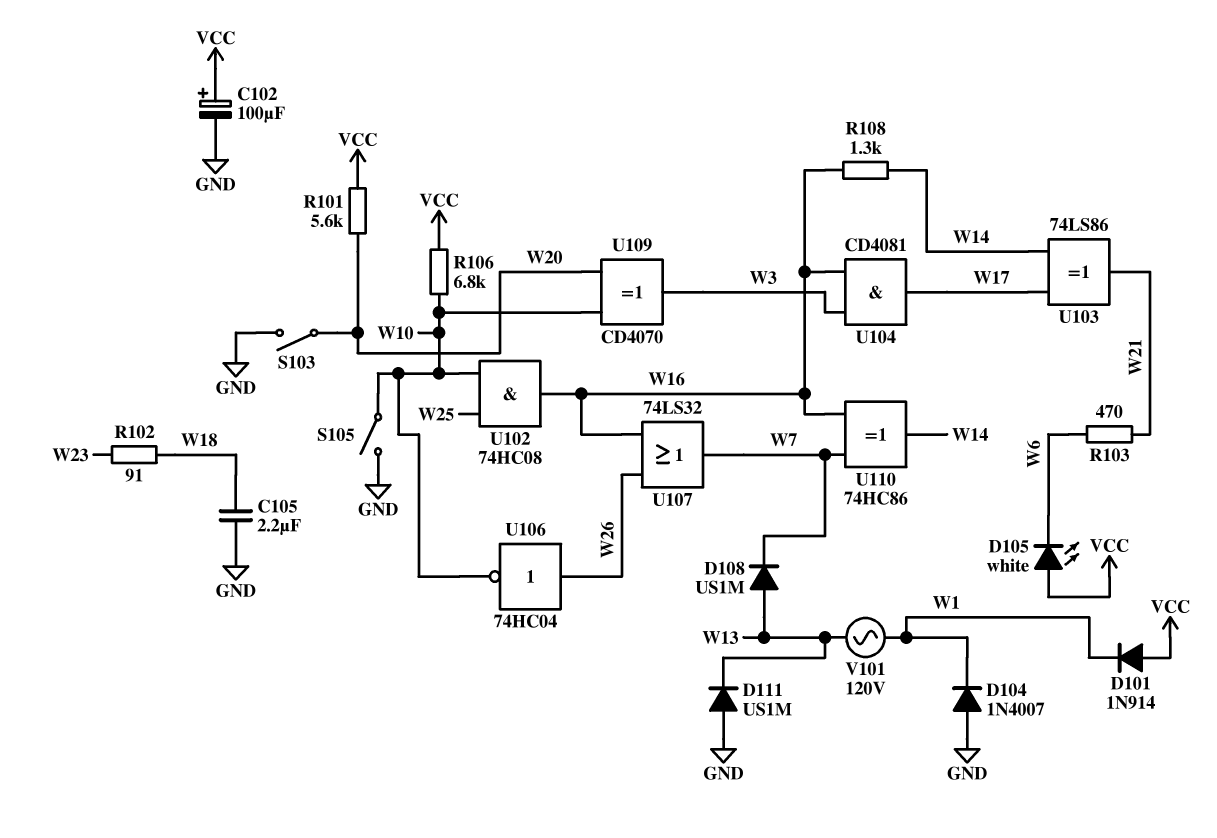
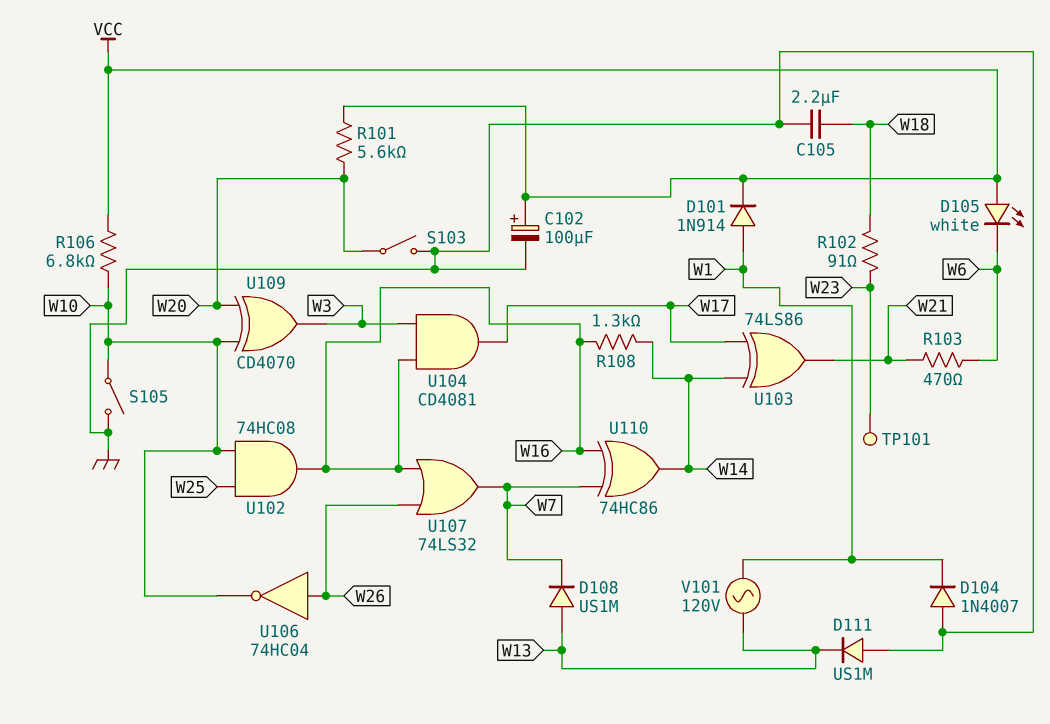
D101: diode 1N914 (A VCC, K W1) -> diode 1N914 (A W1, K VCC)
TP101: none -> test point (W23)

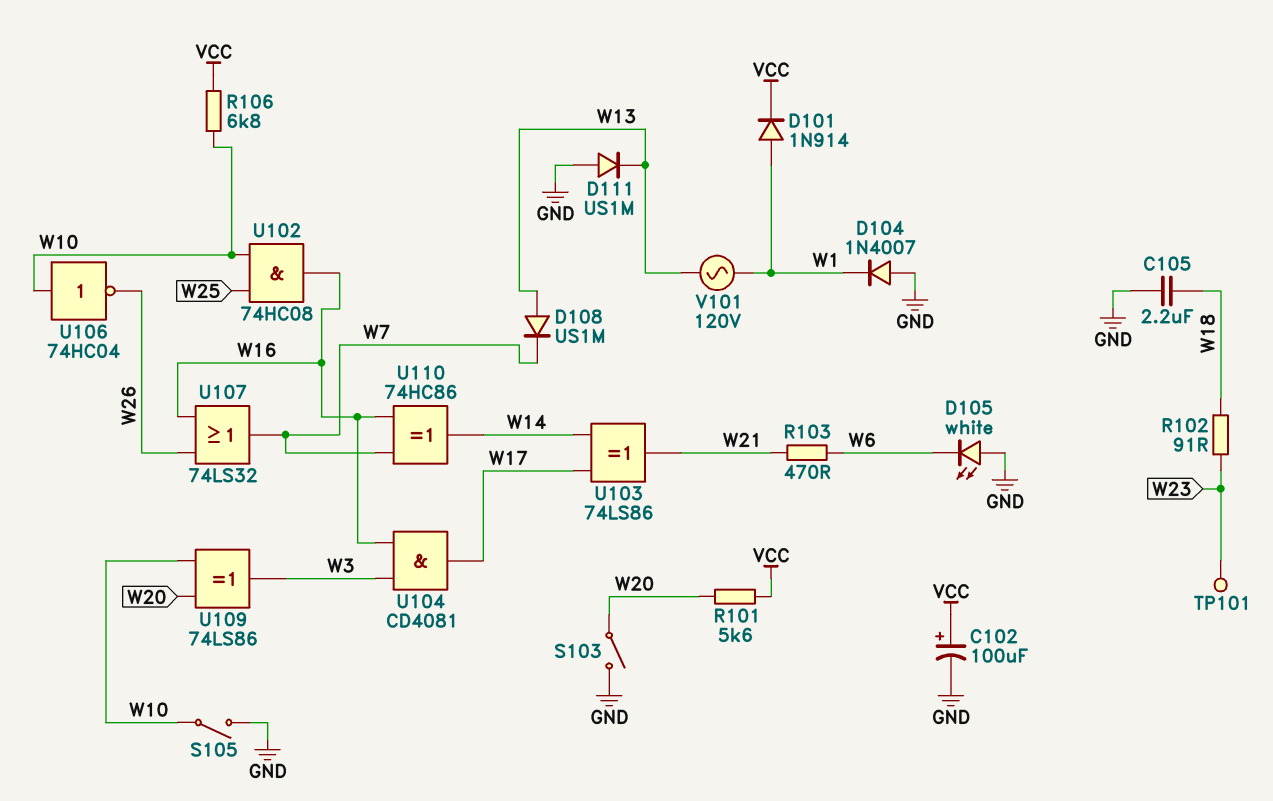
D105: LED white (A VCC, K W6) -> LED white (A GND, K W6)
R108: 1.3k (W14, W16) -> none
U106: NOT 74HC04 (in W26, out W10) -> NOT 74HC04 (in W10, out W26)
U109: XOR CD4070 (in W10, in W20, out W3) -> XOR 74LS86 (in W10, in W20, out W3)

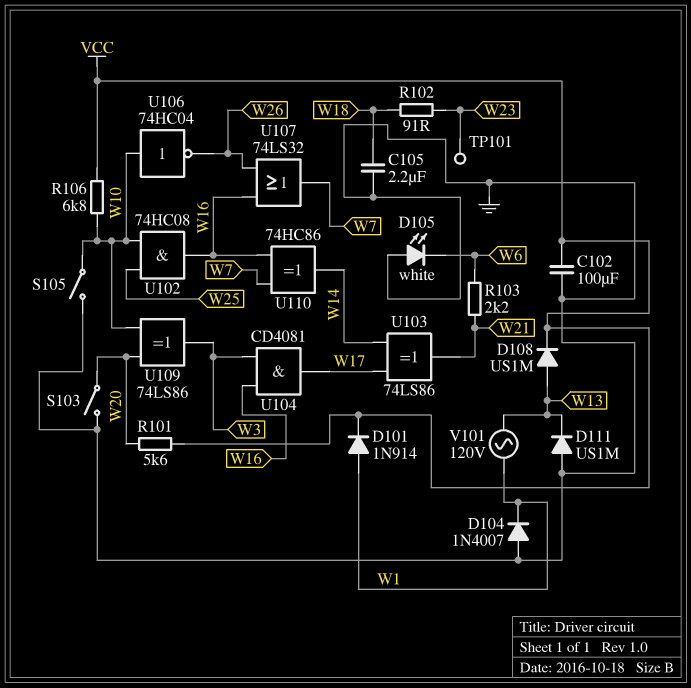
C102: 100uF (plus VCC, minus GND) -> 100uF (GND, VCC)
D108: diode US1M (A W13, K W7) -> diode US1M (A W13, K VCC)
R103: 470 (W6, W21) -> 2.2k (W6, W21)

